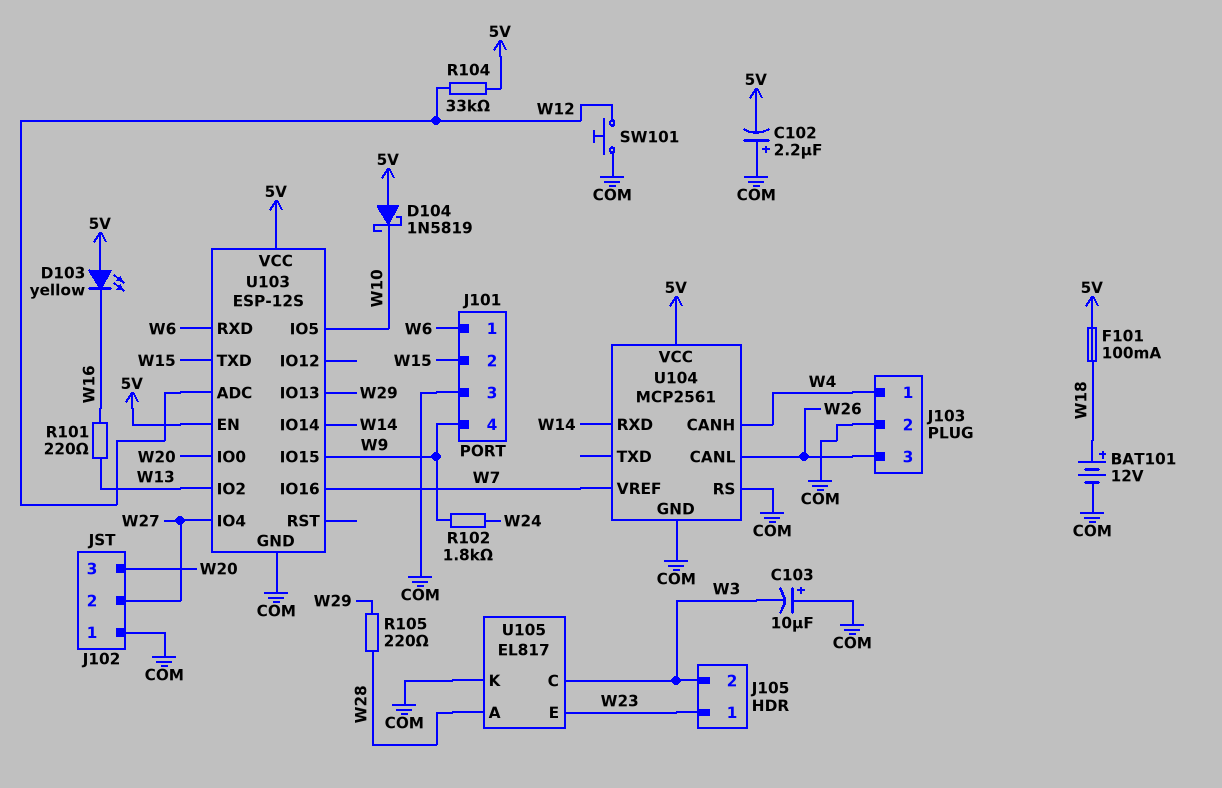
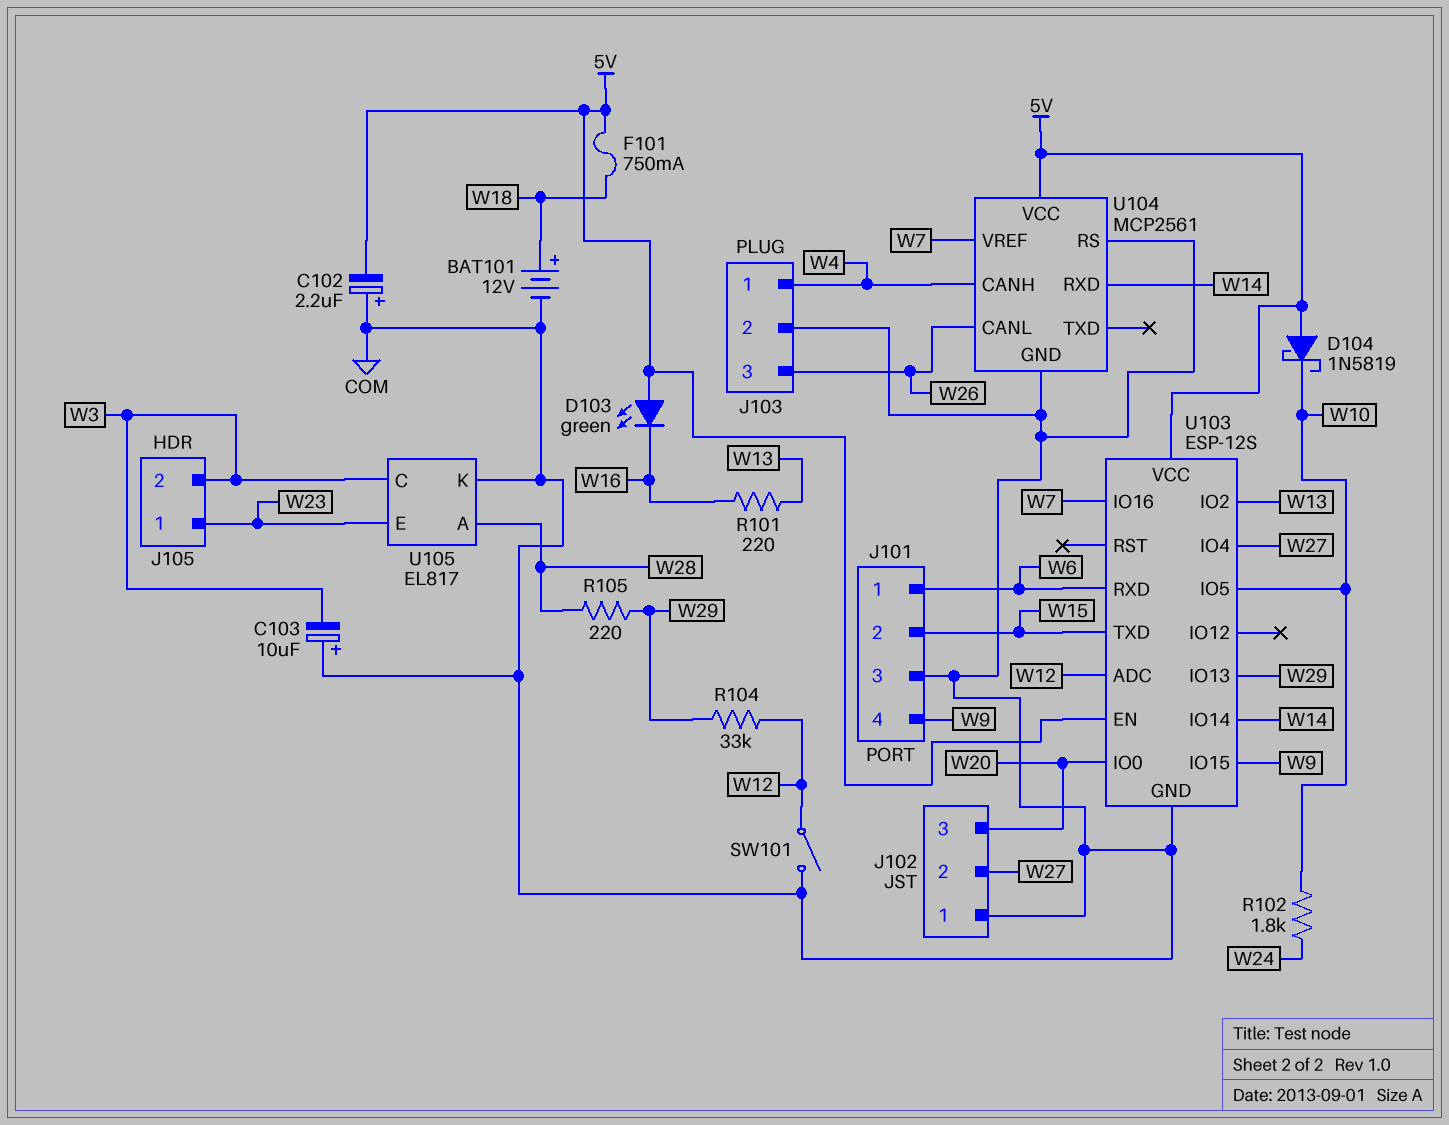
D103: LED yellow (A 5V, K W16) -> LED green (A 5V, K W16)
F101: 100mA (5V, W18) -> 750mA (5V, W18)
R102: 1.8k (W9, W24) -> 1.8k (W10, W24)
R104: 33k (5V, W12) -> 33k (W12, W29)
SW101: button (COM, W12) -> switch (COM, W12)

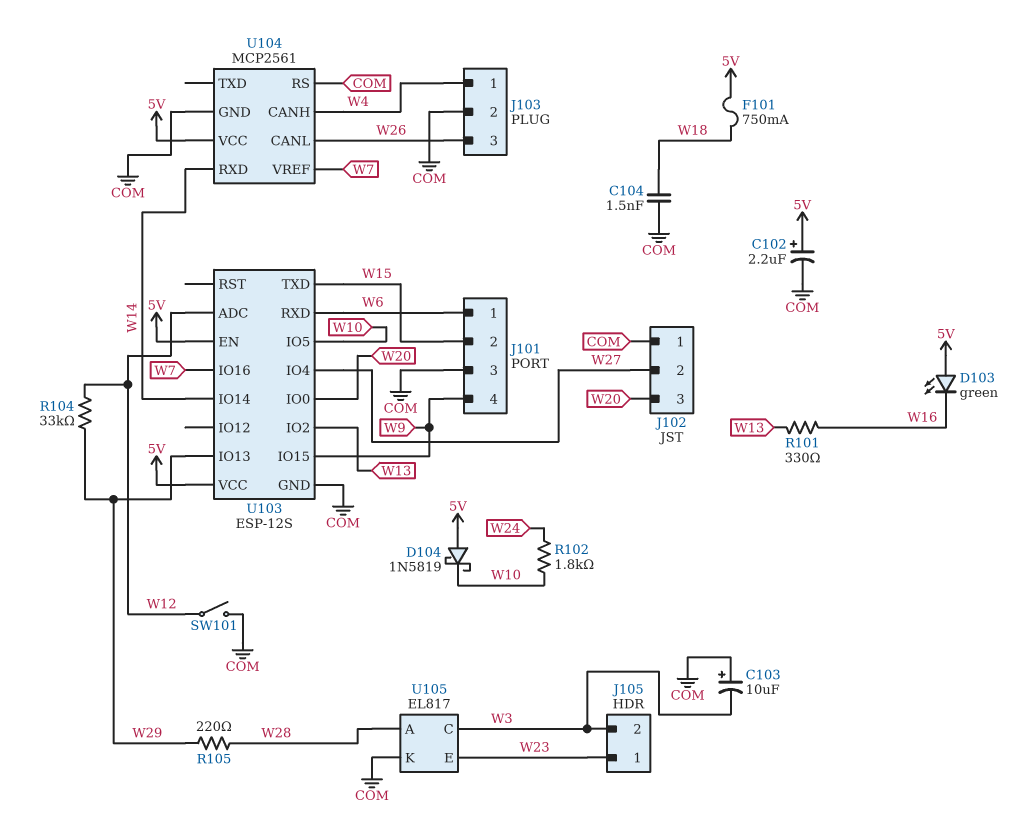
BAT101: 12V (plus W18, minus COM) -> none
C102: 2.2uF (plus COM, minus 5V) -> 2.2uF (plus 5V, minus COM)
C104: none -> 1.5nF (COM, W18)
R101: 220 (W13, W16) -> 330 (W13, W16)

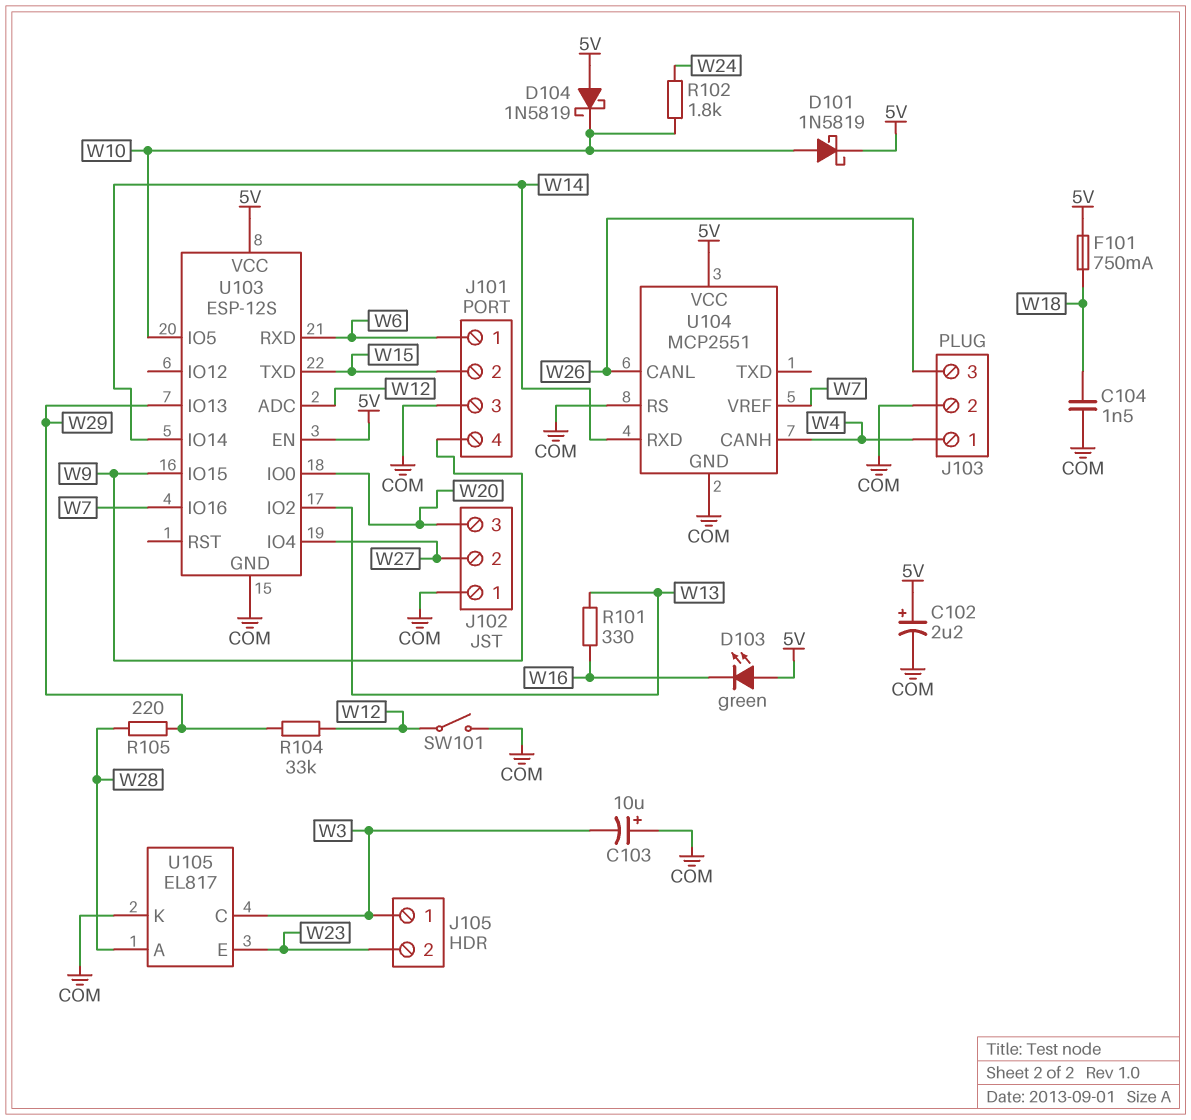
D101: none -> schottky 1N5819 (A W10, K 5V)
J105 pin 1: W23 -> W3
J105 pin 2: W3 -> W23
U104: MCP2561 -> MCP2551

